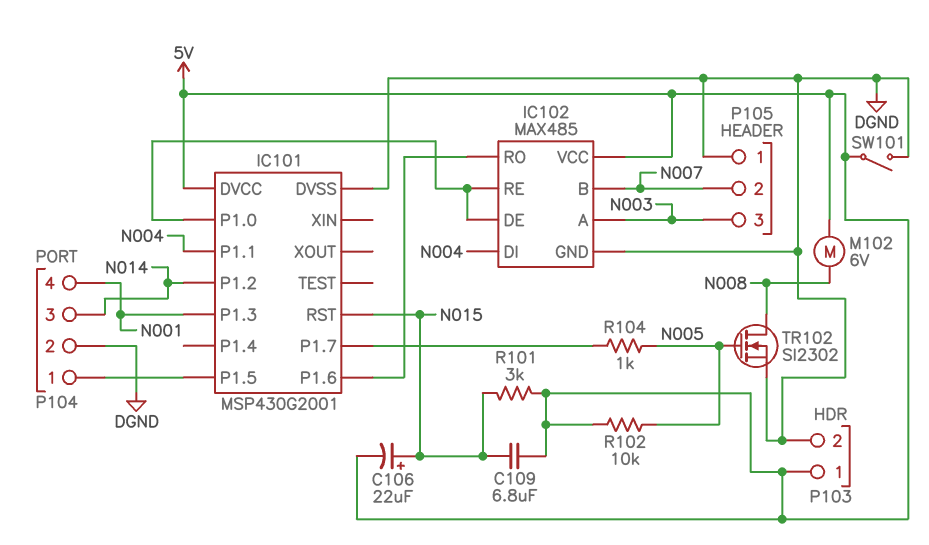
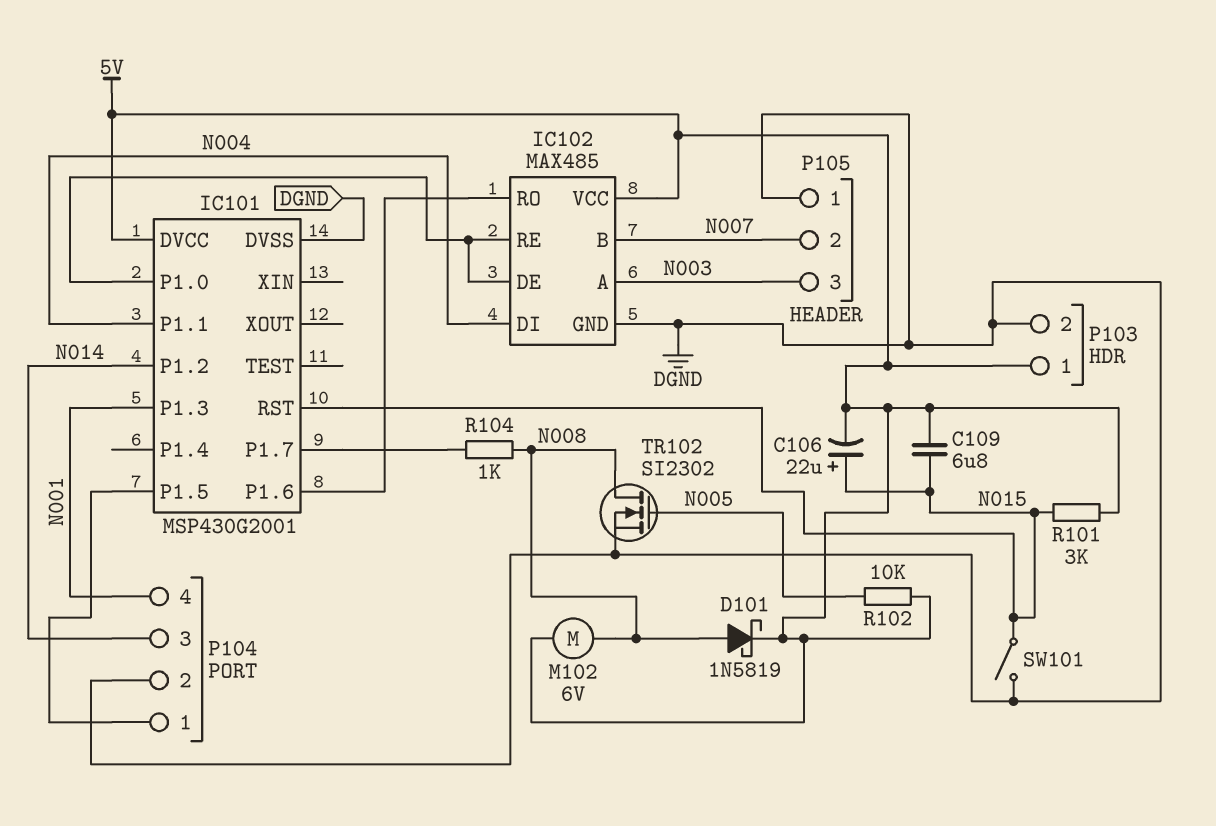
D101: none -> schottky 1N5819 (A N008, K 5V)
R104: 1k (IC101/P1.7, N005) -> 1k (IC101/P1.7, N008)
SW101: switch (5V, DGND) -> switch (DGND, N015)

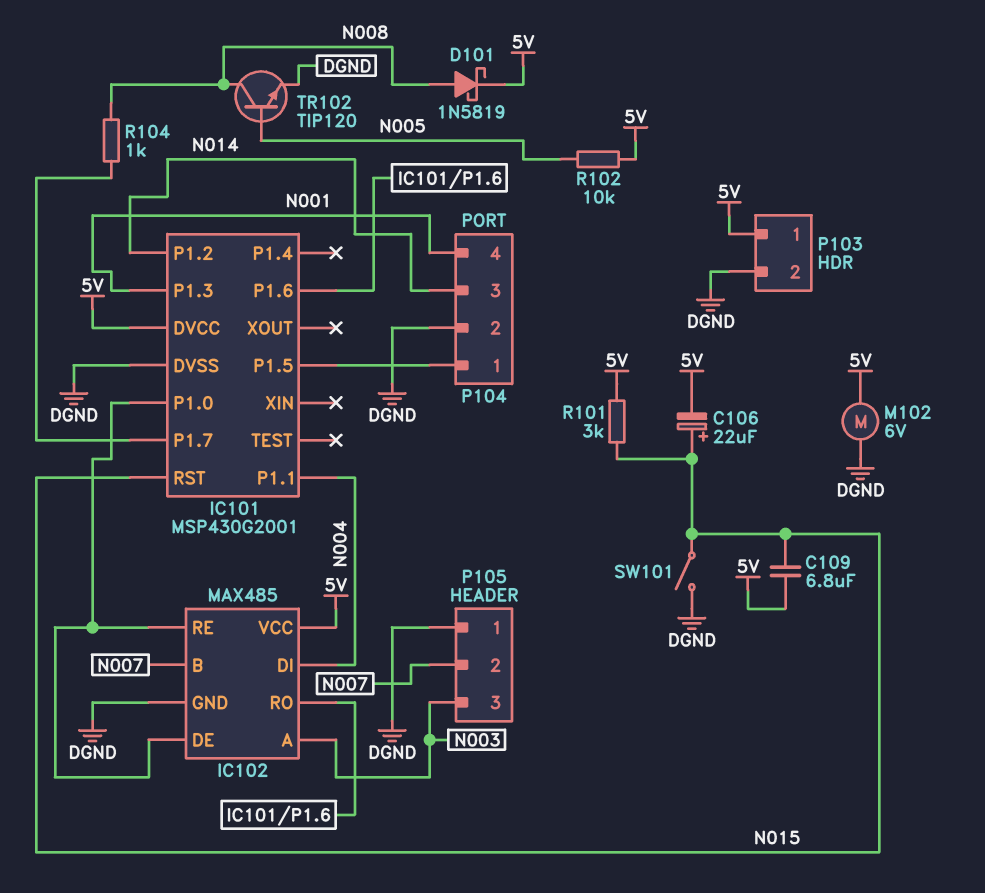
M102: motor 6V (5V, N008) -> motor 6V (5V, DGND)
TR102: NMOS SI2302 (G N005, D N008, S DGND) -> NPN TIP120 (B N005, C N008, E DGND)

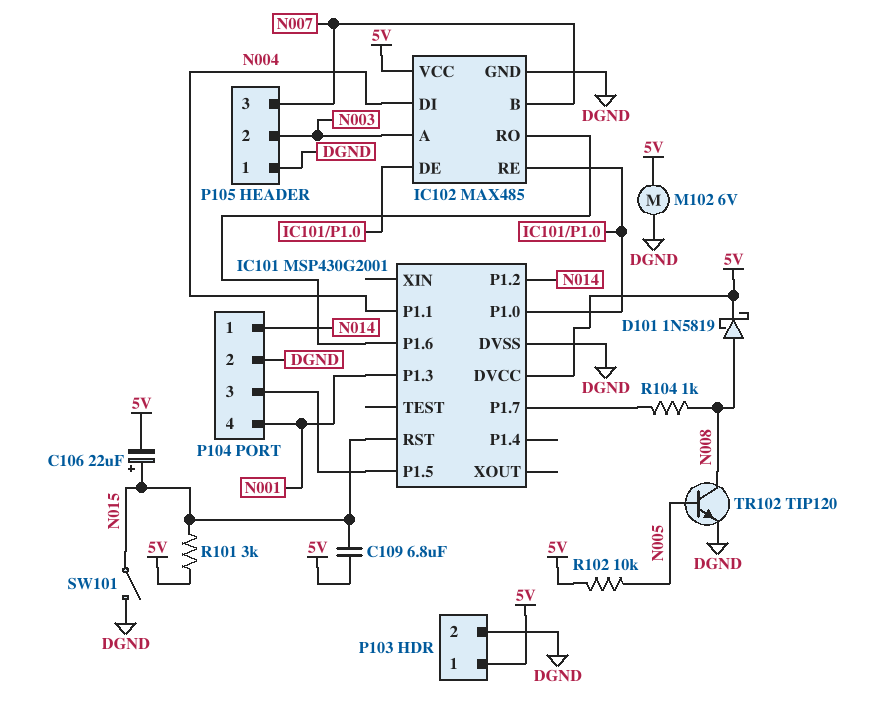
P104 pin 1: IC101/P1.5 -> N014
P104 pin 3: N014 -> IC101/P1.5
P105 pin 2: N007 -> N003
P105 pin 3: N003 -> N007

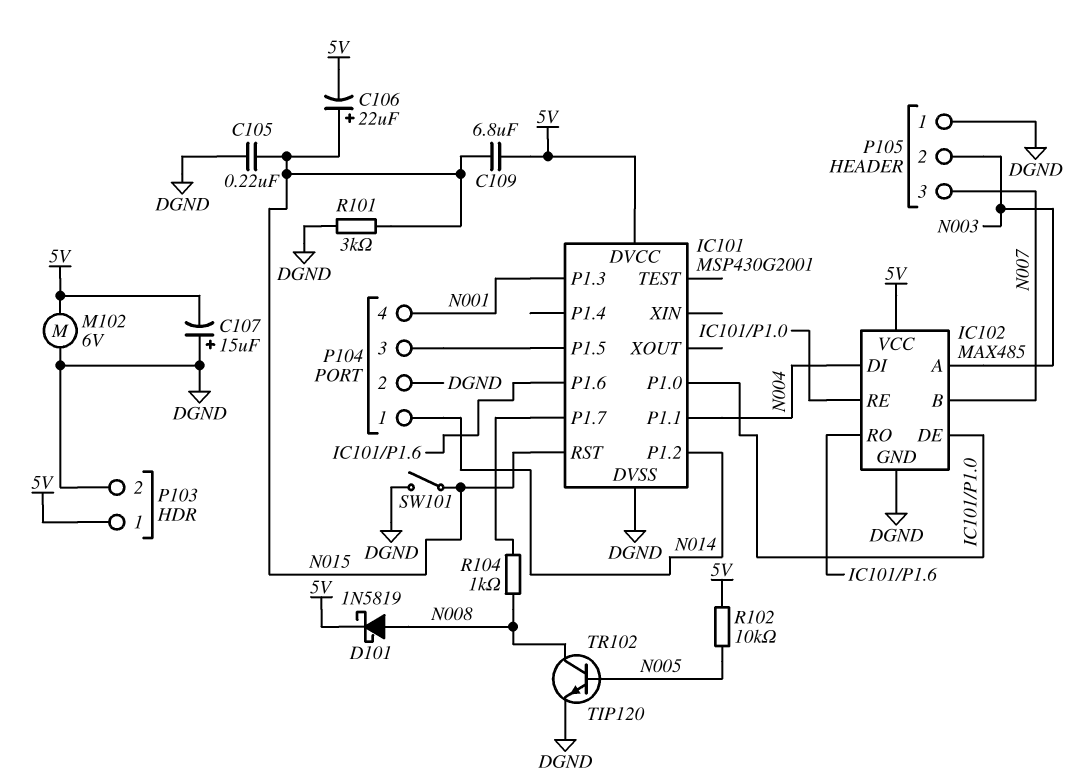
C105: none -> 220nF (DGND, N015)
C107: none -> 15uF (plus DGND, minus 5V)
R101: 3k (5V, N015) -> 3k (DGND, N015)

